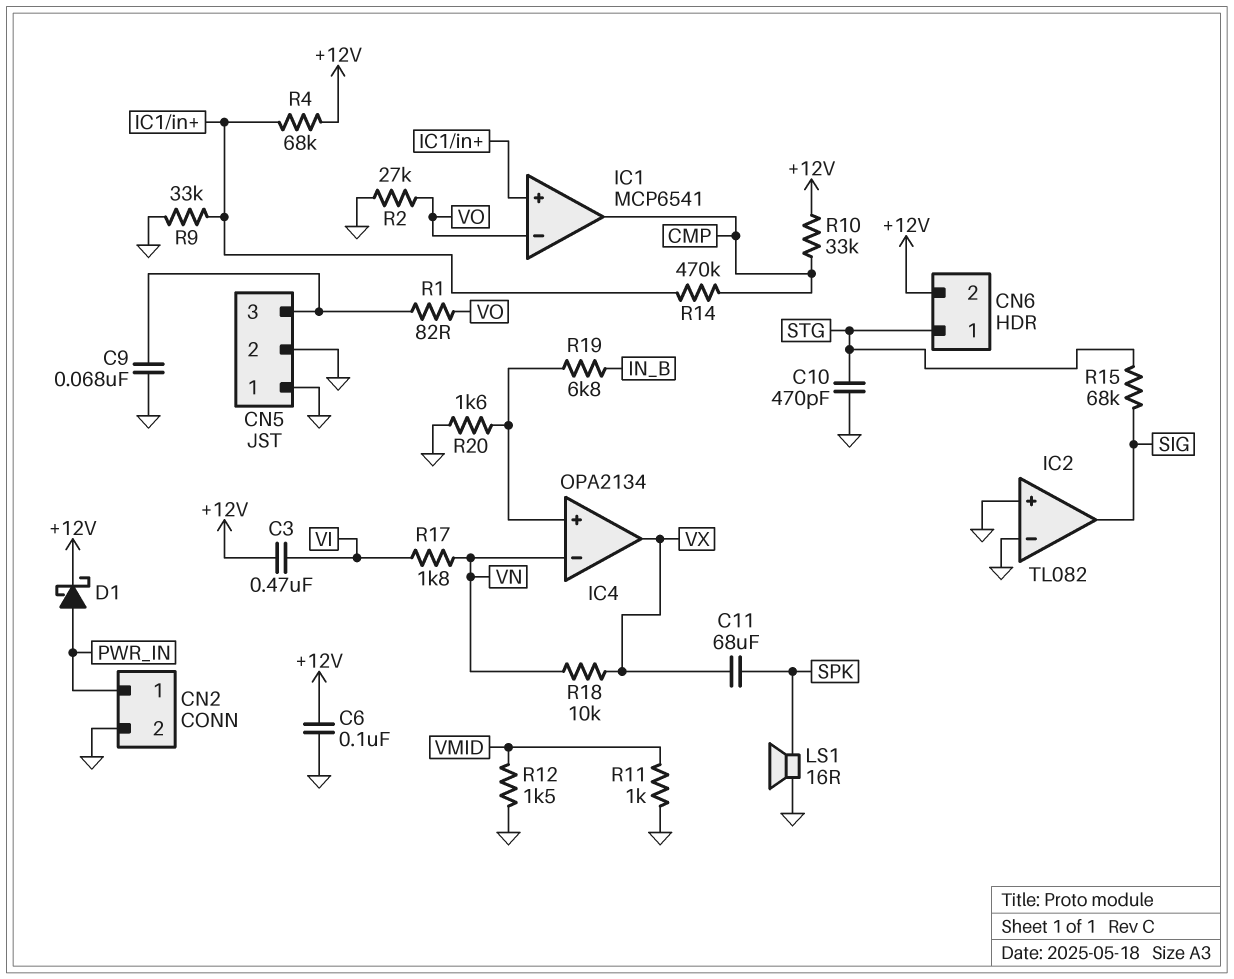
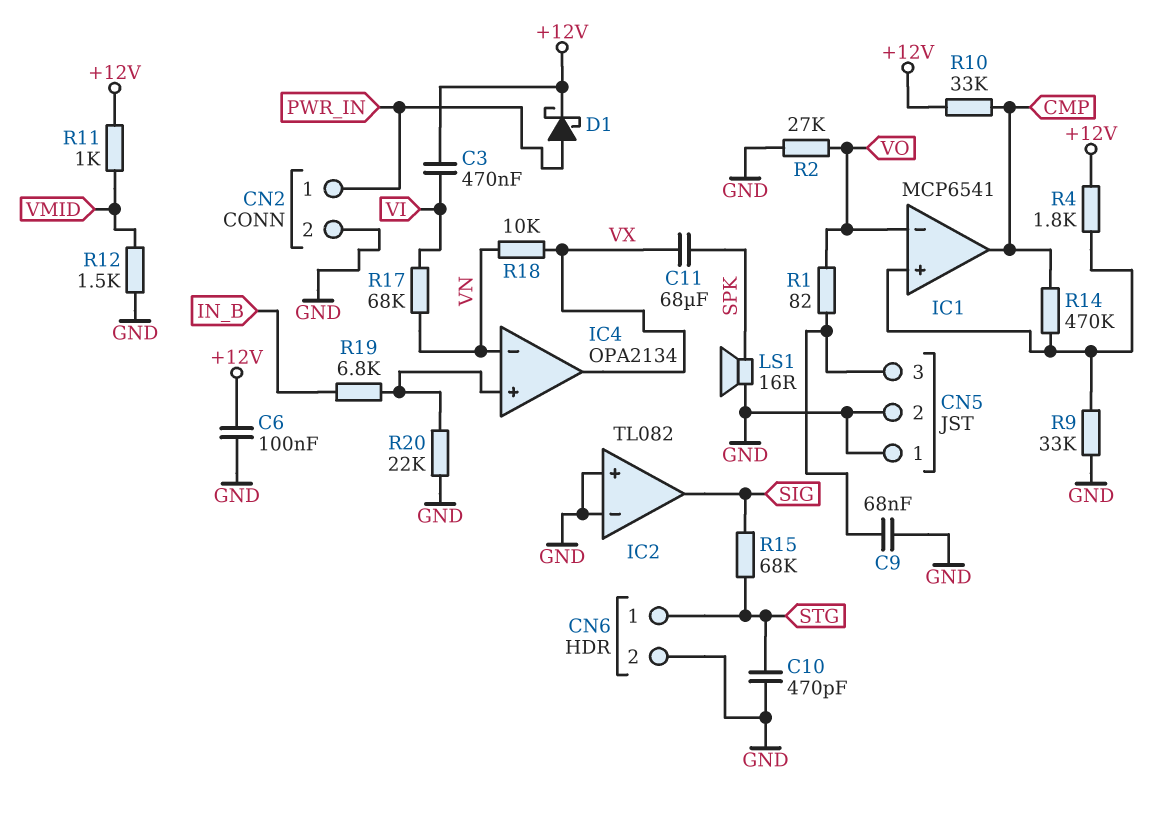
CN6 pin 2: +12V -> GND
R4: 68k (+12V, IC1/in+) -> 1.8k (+12V, IC1/in+)
R11: 1k (GND, VMID) -> 1k (+12V, VMID)
R17: 1.8k (VI, VN) -> 68k (VI, VN)
R20: 1.6k (GND, IC4/in+) -> 22k (GND, IC4/in+)

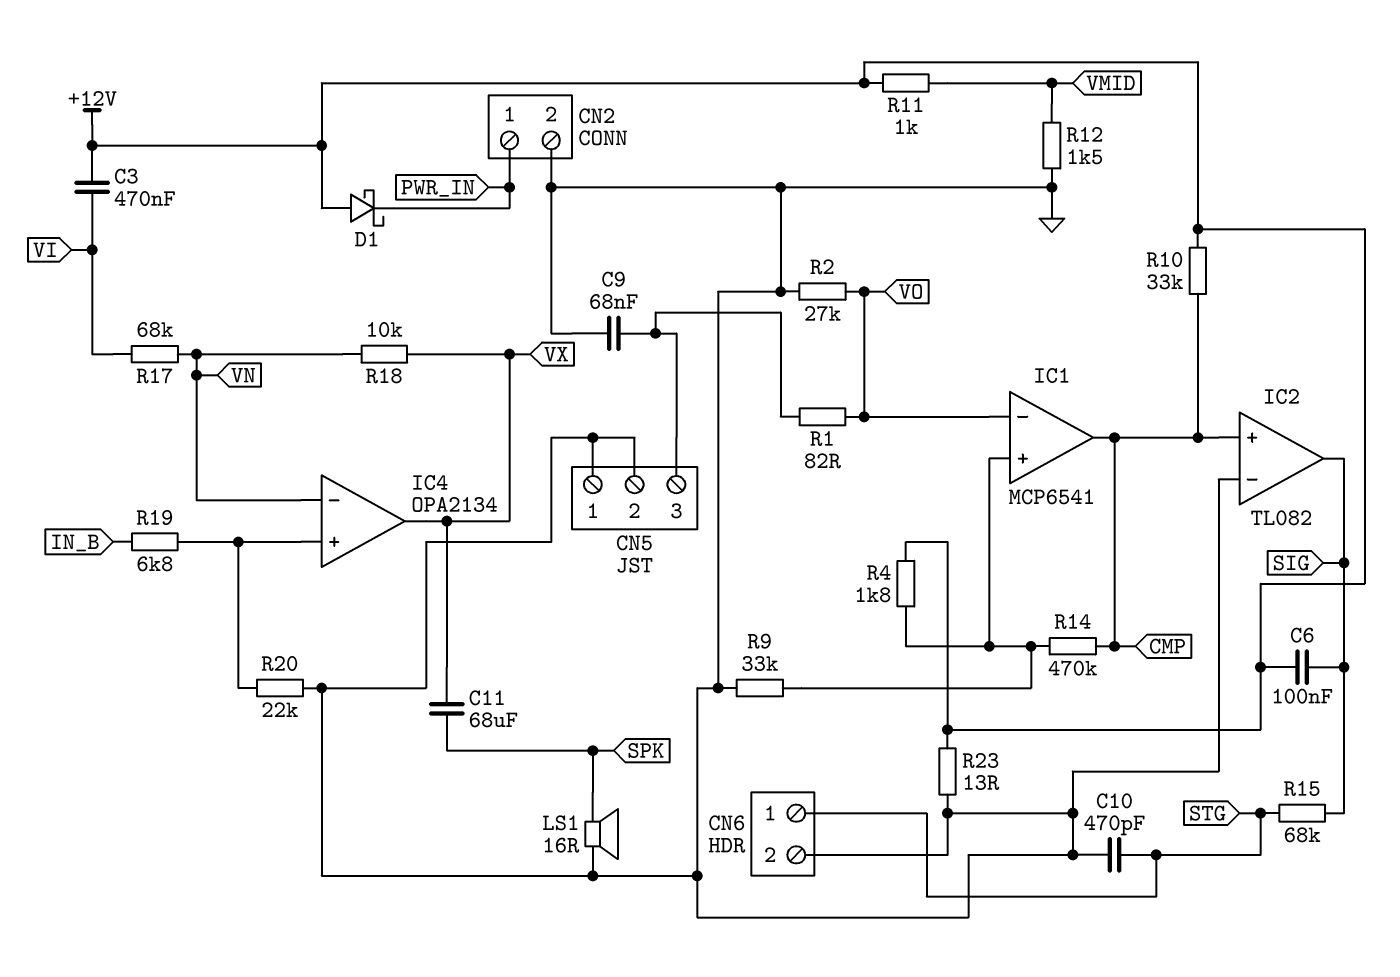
C6: 100nF (+12V, GND) -> 100nF (+12V, SIG)
D1: schottky (A PWR_IN, K +12V) -> schottky (A +12V, K PWR_IN)
IC2 pin in+: GND -> CMP
R23: none -> 13 (+12V, GND)

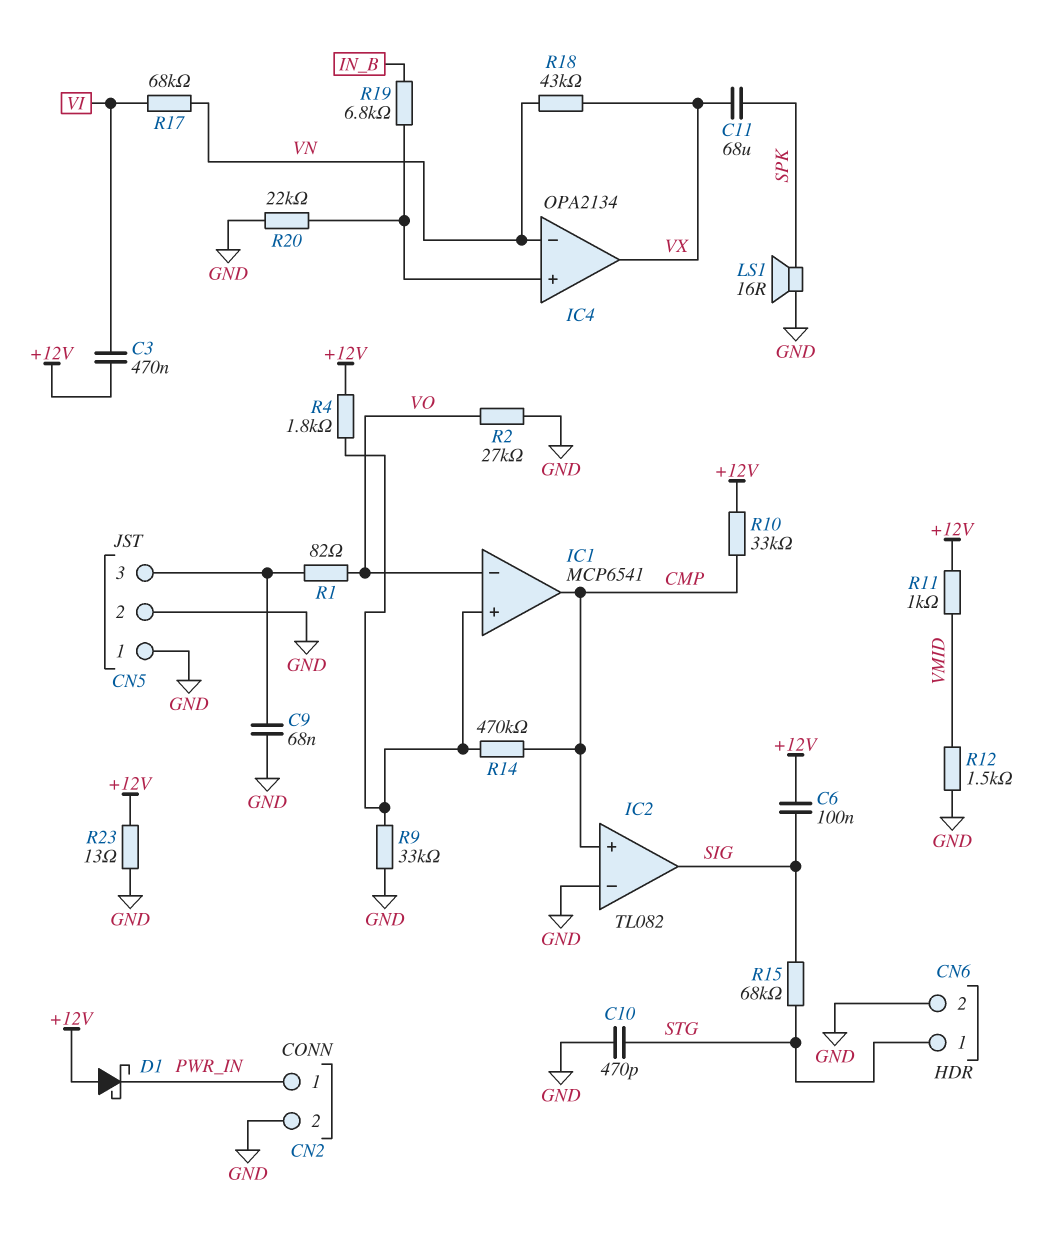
R18: 10k (VN, VX) -> 43k (VN, VX)

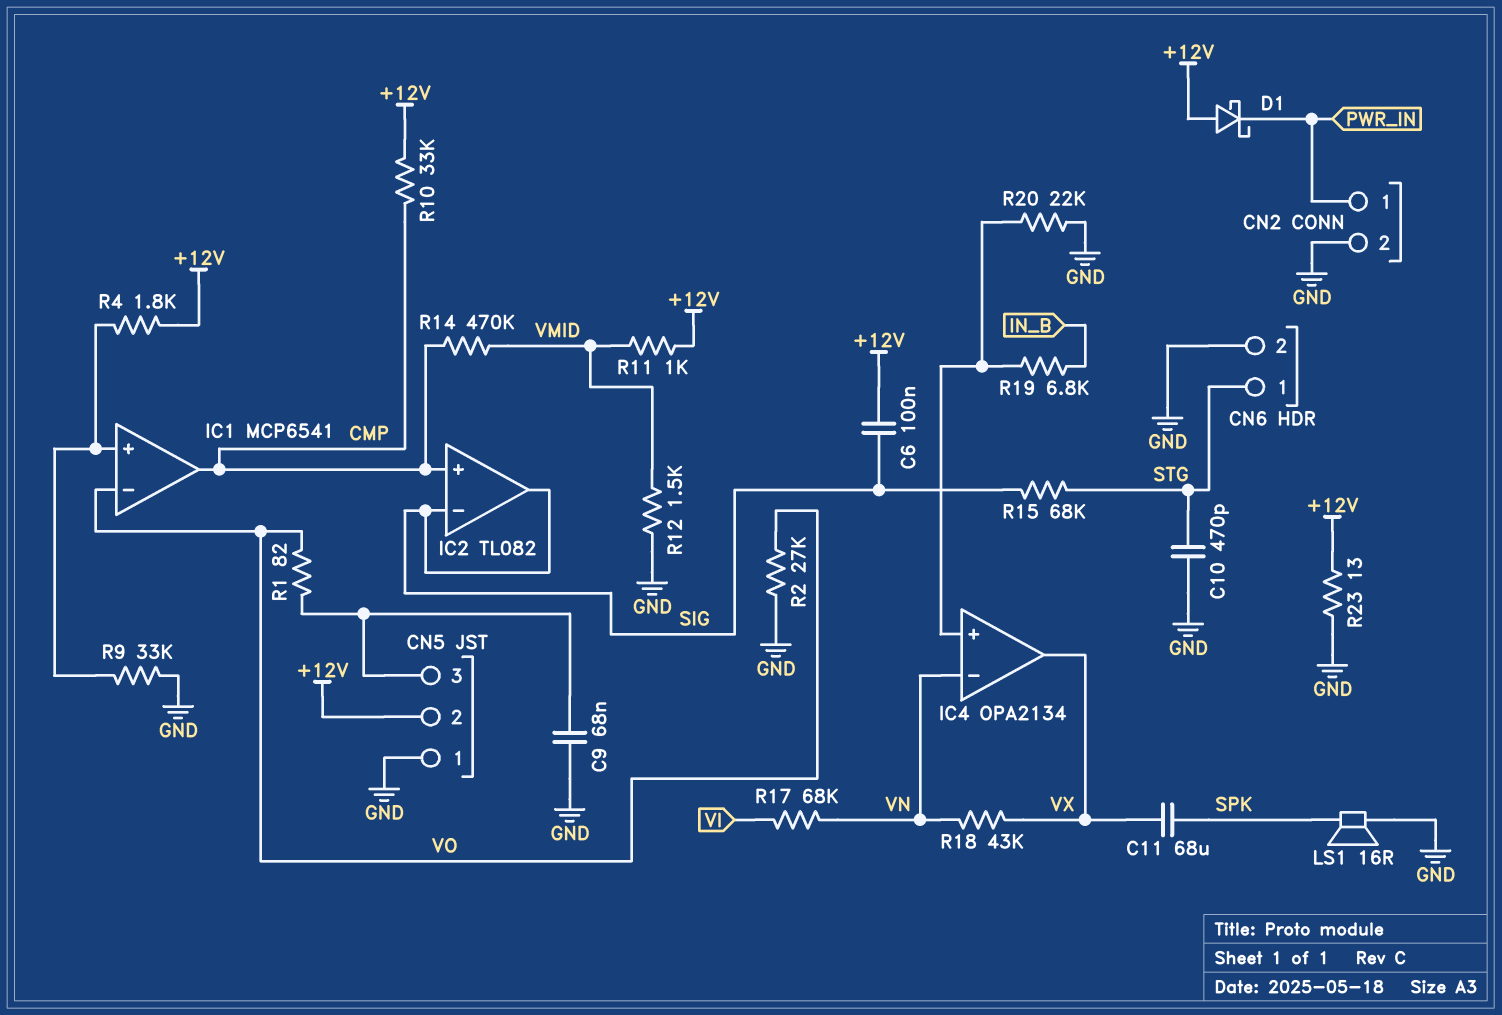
C3: 470nF (+12V, VI) -> none
CN5 pin 2: GND -> +12V
IC2 pin in-: GND -> SIG
R14: 470k (CMP, IC1/in+) -> 470k (CMP, VMID)

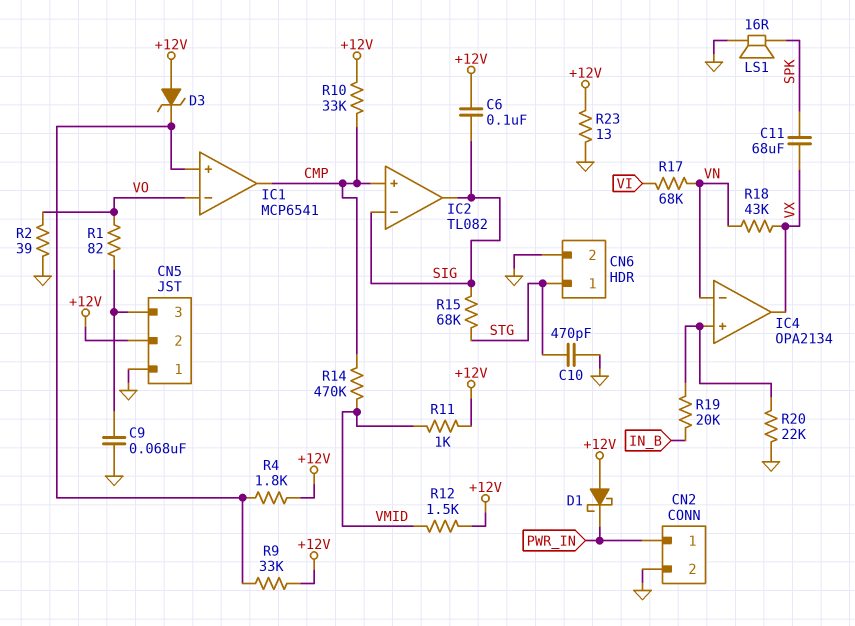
D3: none -> zener (A +12V, K IC1/in+)
R2: 27k (GND, VO) -> 39 (GND, VO)
R9: 33k (GND, IC1/in+) -> 33k (+12V, IC1/in+)
R12: 1.5k (GND, VMID) -> 1.5k (+12V, VMID)
R19: 6.8k (IC4/in+, IN_B) -> 20k (IC4/in+, IN_B)

